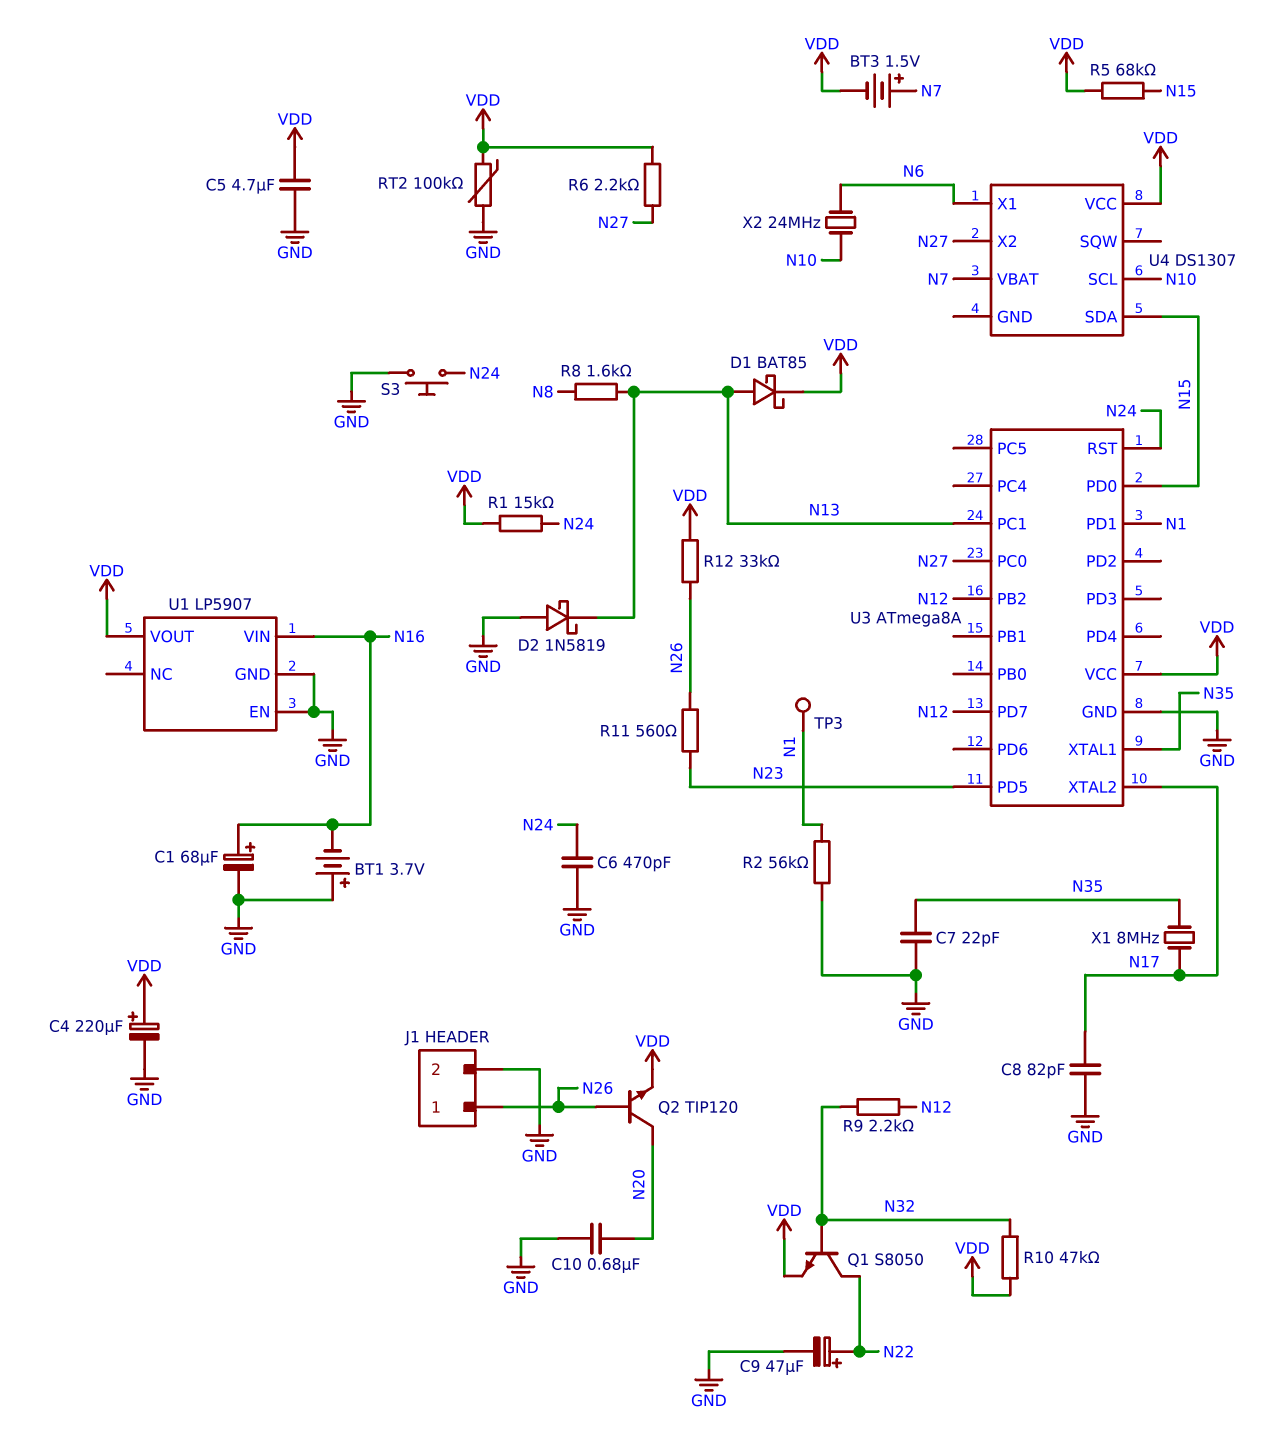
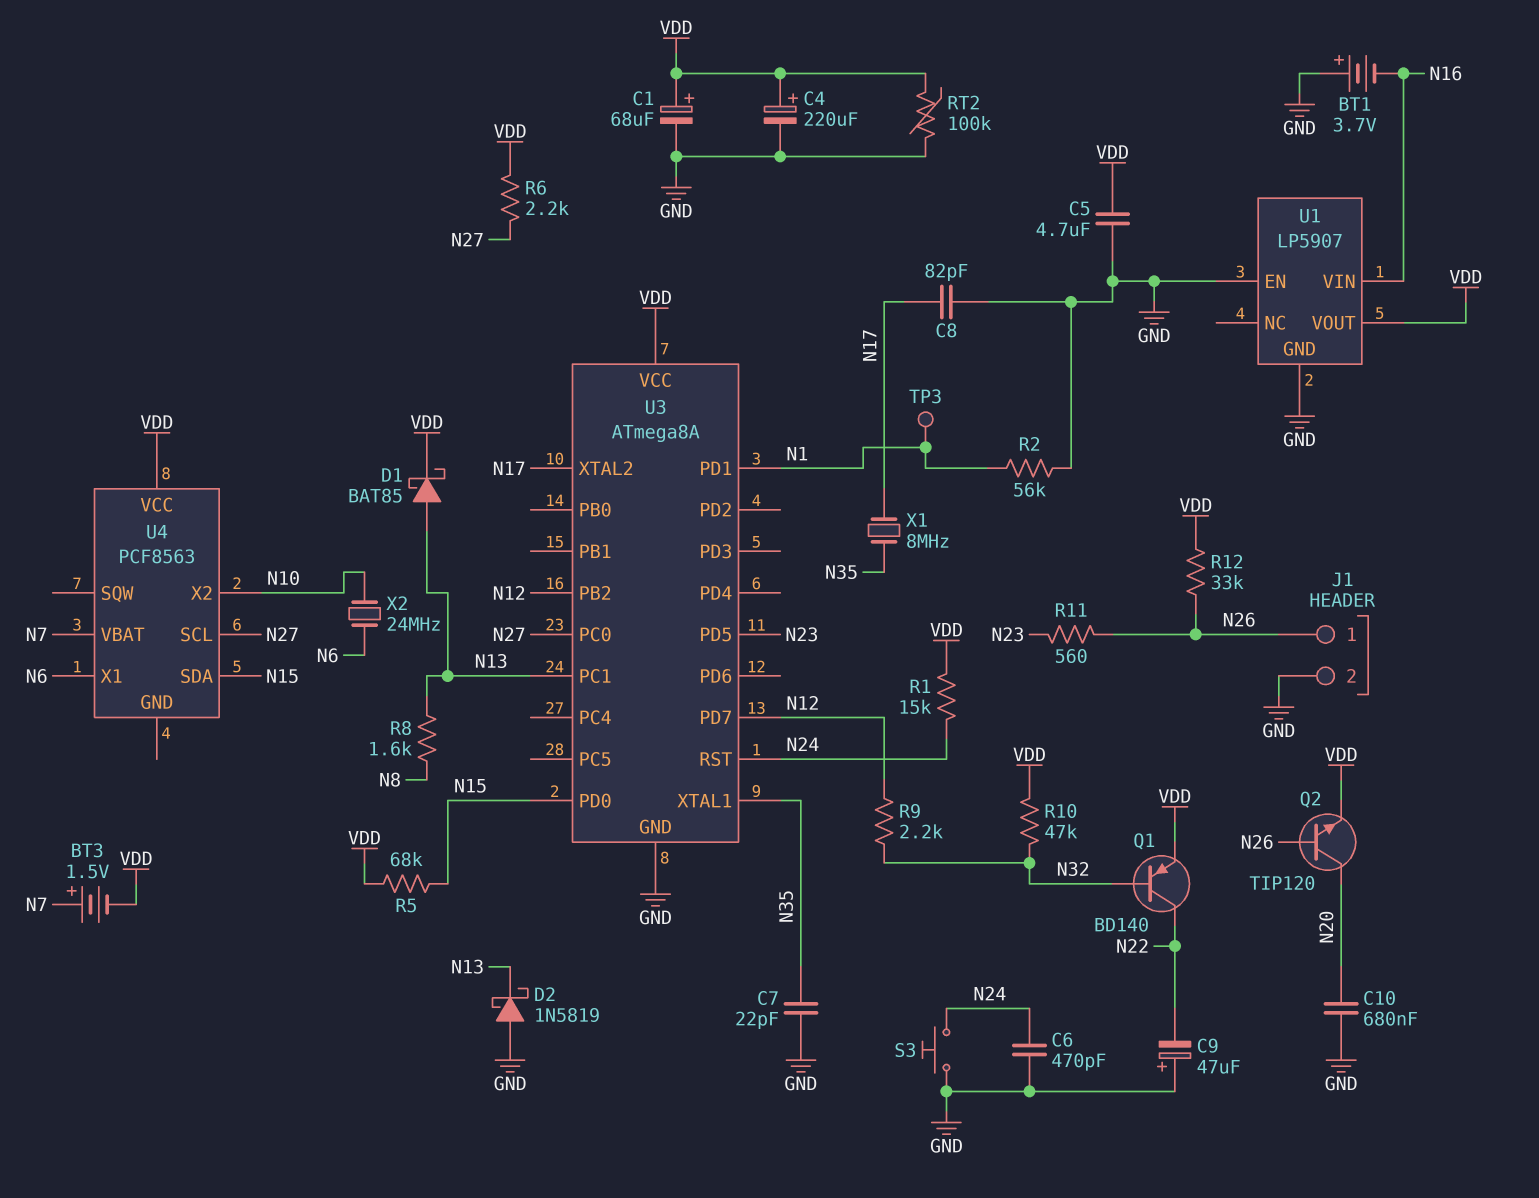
C1: 68uF (plus N16, minus GND) -> 68uF (plus VDD, minus GND)
C9: 47uF (plus N22, minus GND) -> 47uF (plus GND, minus N22)
Q1: NPN S8050 (B N32, C N22, E VDD) -> PNP BD140 (B N32, C N22, E VDD)
U4: DS1307 -> PCF8563
U4 pin SCL: N10 -> N27
U4 pin X2: N27 -> N10

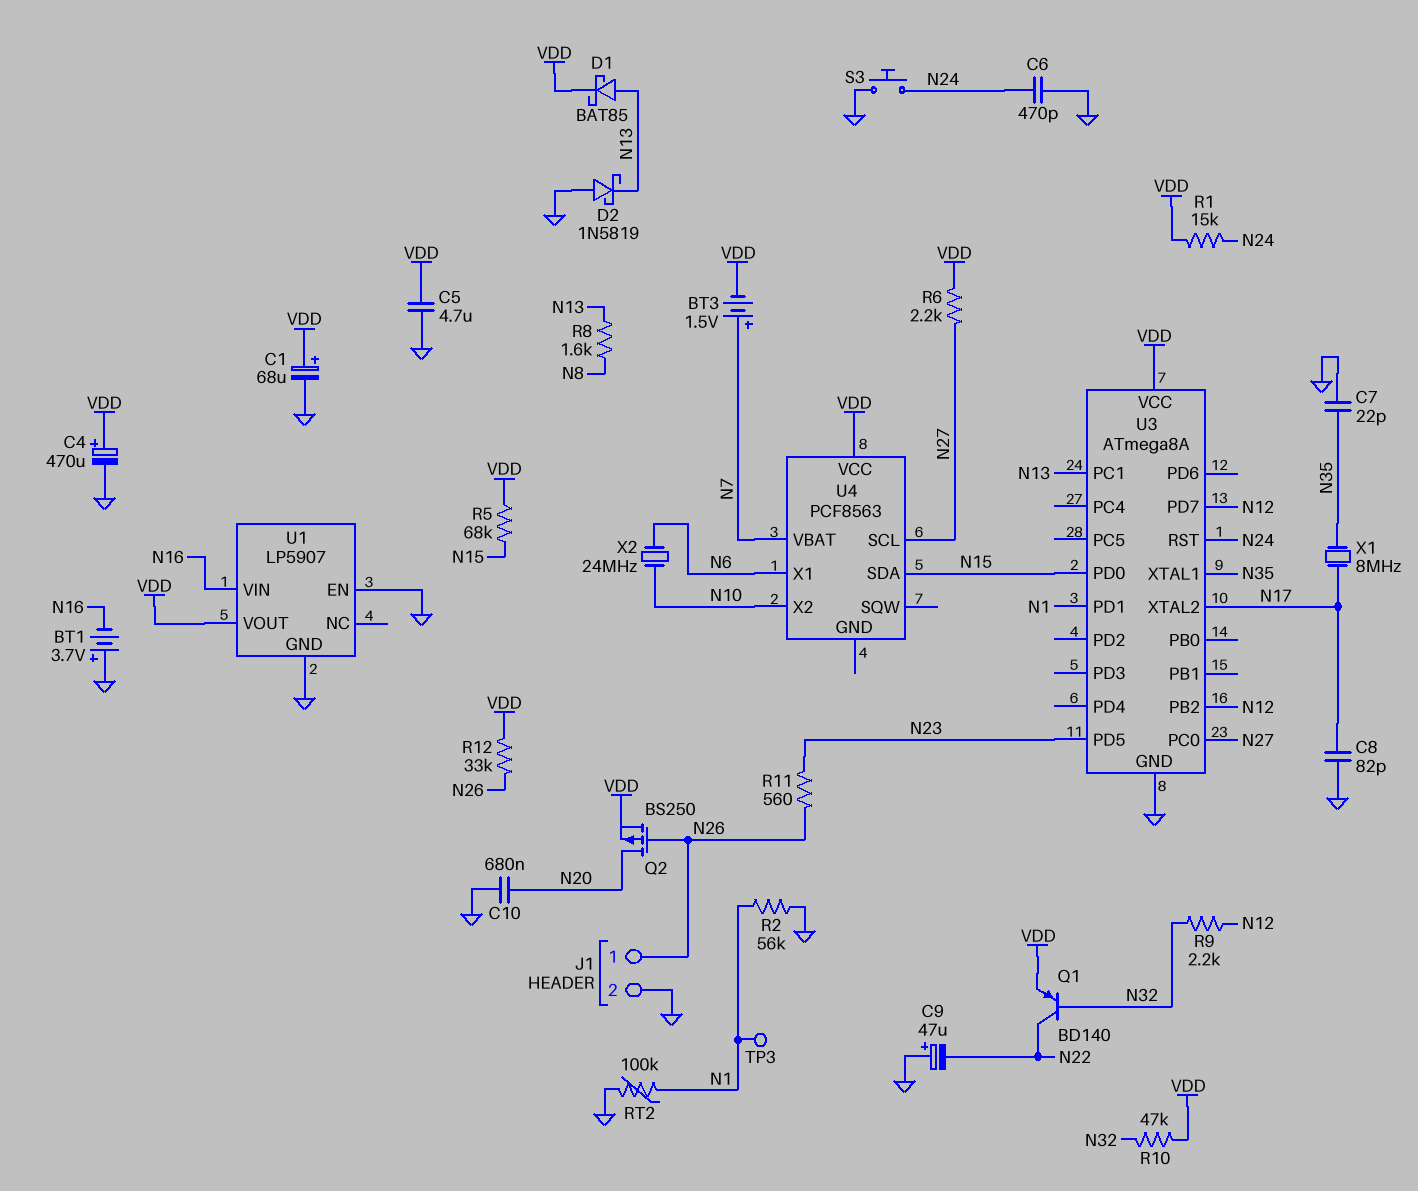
C4: 220uF (plus VDD, minus GND) -> 470uF (plus VDD, minus GND)
Q2: NPN TIP120 (B N26, C N20, E VDD) -> PMOS BS250 (G N26, D N20, S VDD)
RT2: 100k (GND, VDD) -> 100k (GND, N1)

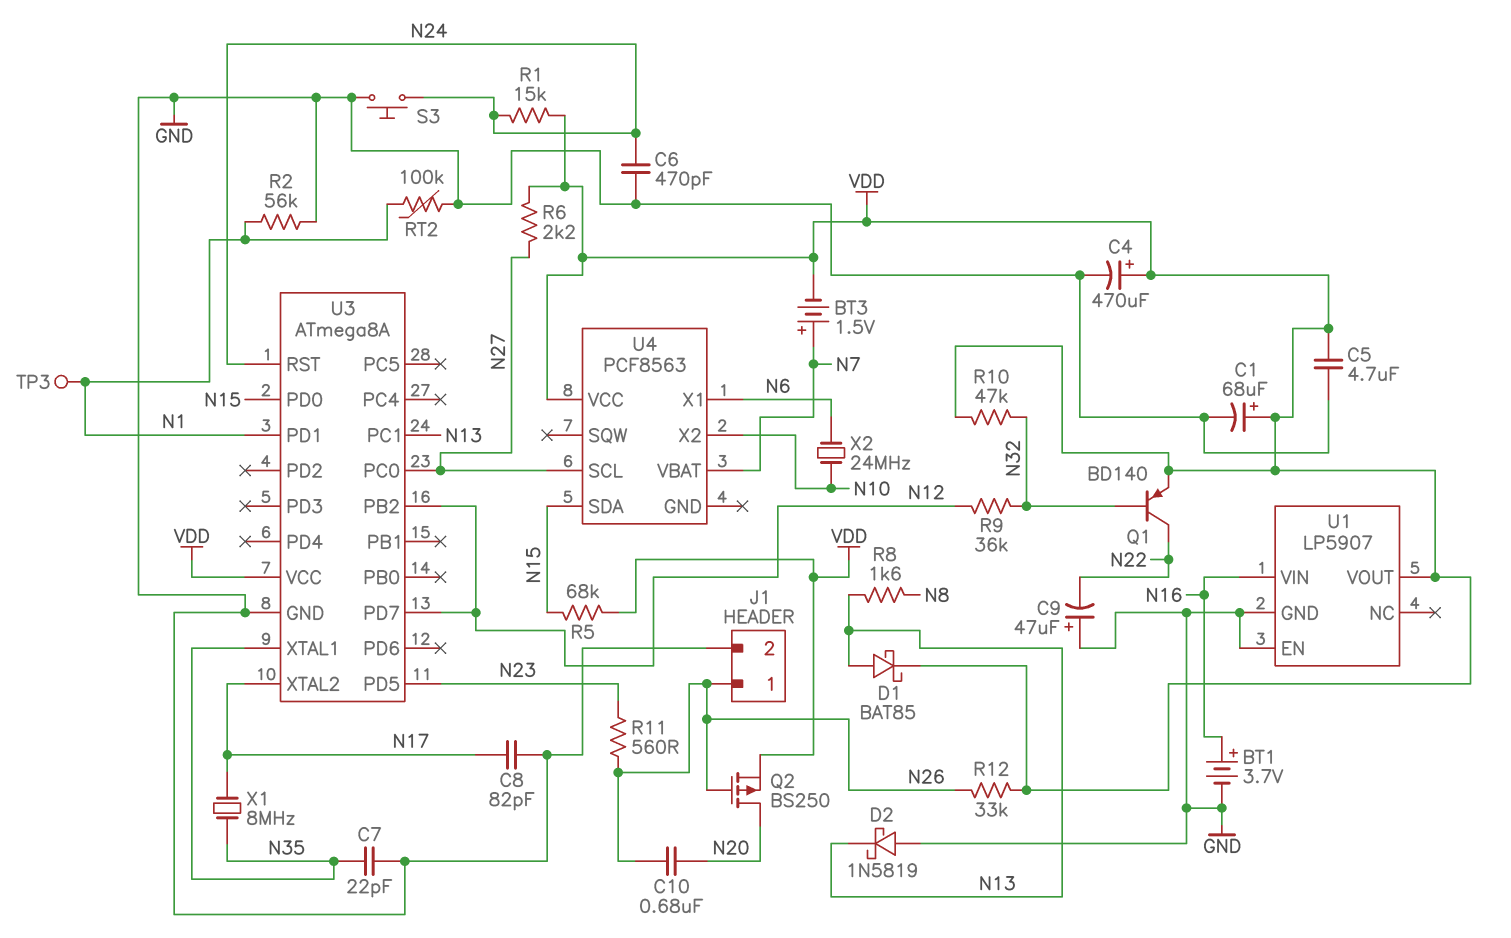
BT1: 3.7V (plus GND, minus N16) -> 3.7V (plus N16, minus GND)
C10: 680nF (GND, N20) -> 680nF (N20, N26)
R9: 2.2k (N12, N32) -> 36k (N12, N32)

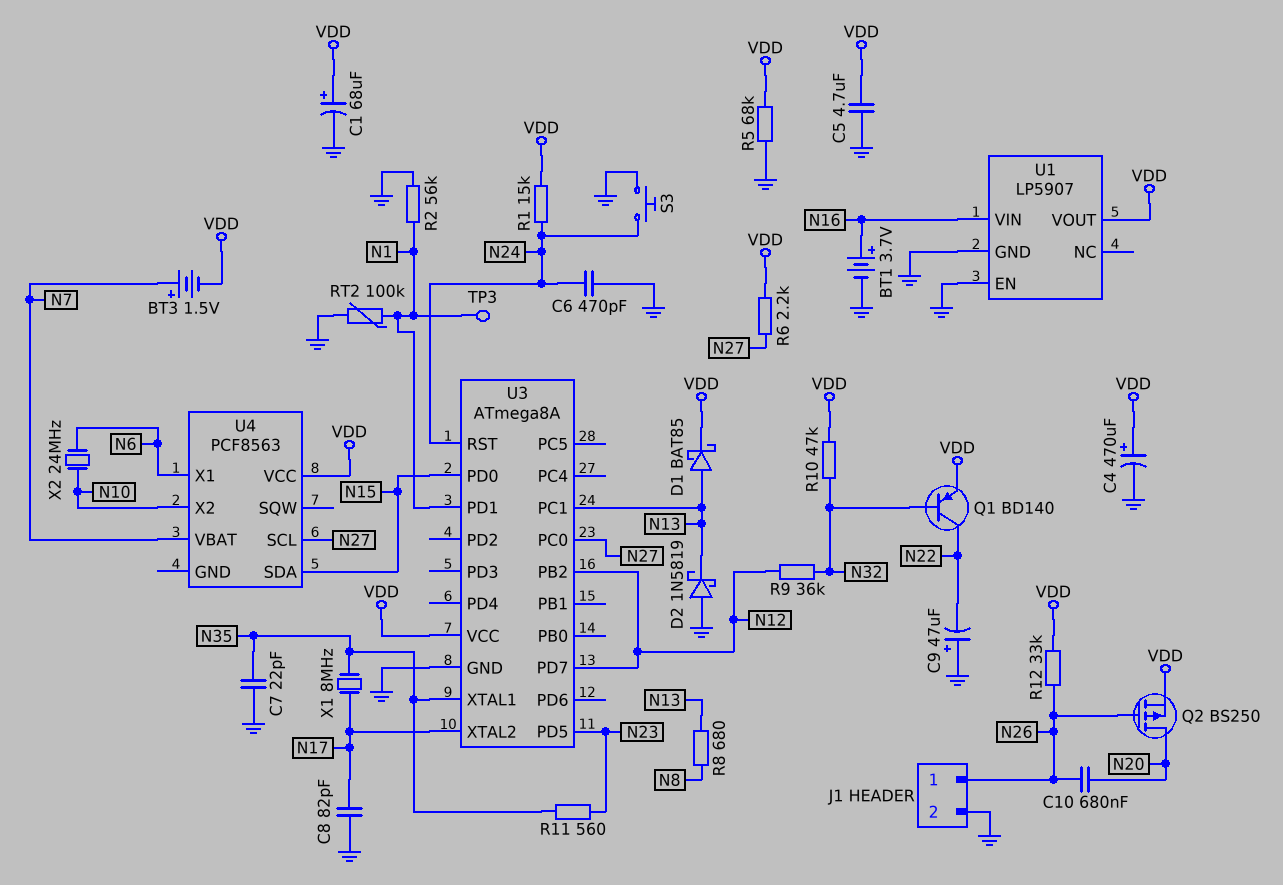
R5: 68k (N15, VDD) -> 68k (GND, VDD)
R8: 1.6k (N8, N13) -> 680 (N8, N13)
R11: 560 (N23, N26) -> 560 (N23, N35)

